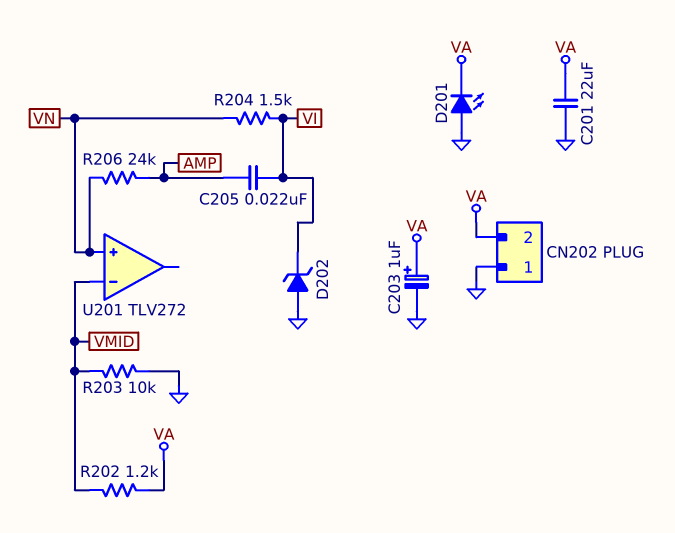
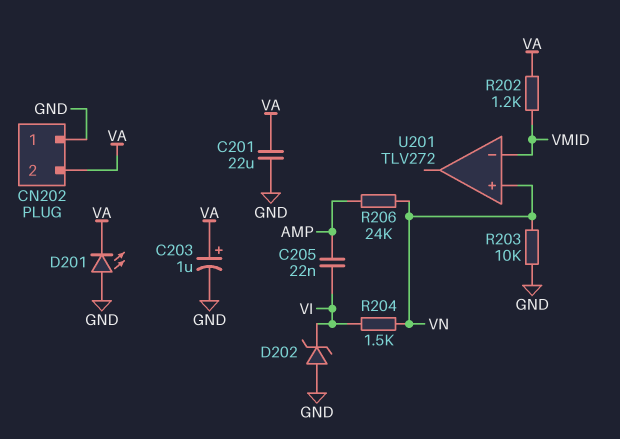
R203: 10k (GND, VMID) -> 10k (GND, VN)

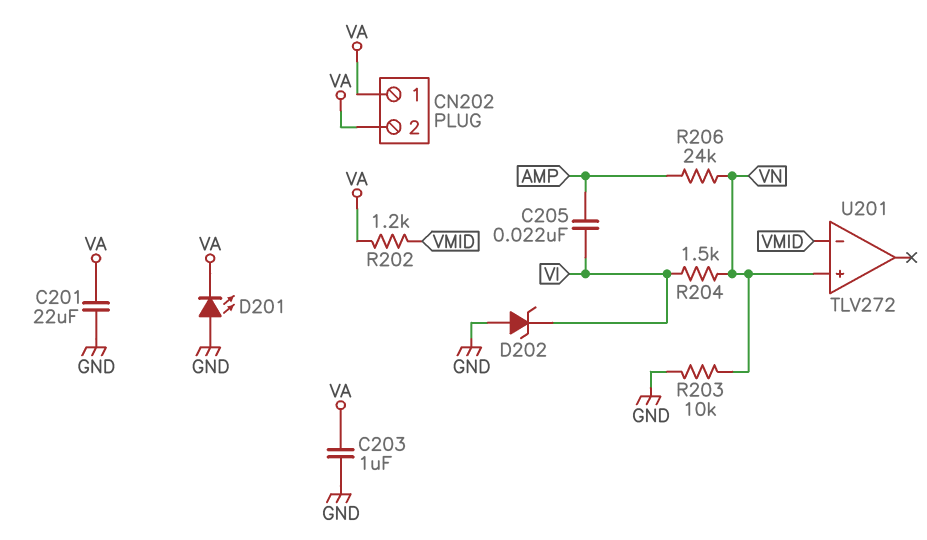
C203: 1uF (plus VA, minus GND) -> 1uF (GND, VA)
CN202 pin 1: GND -> VA

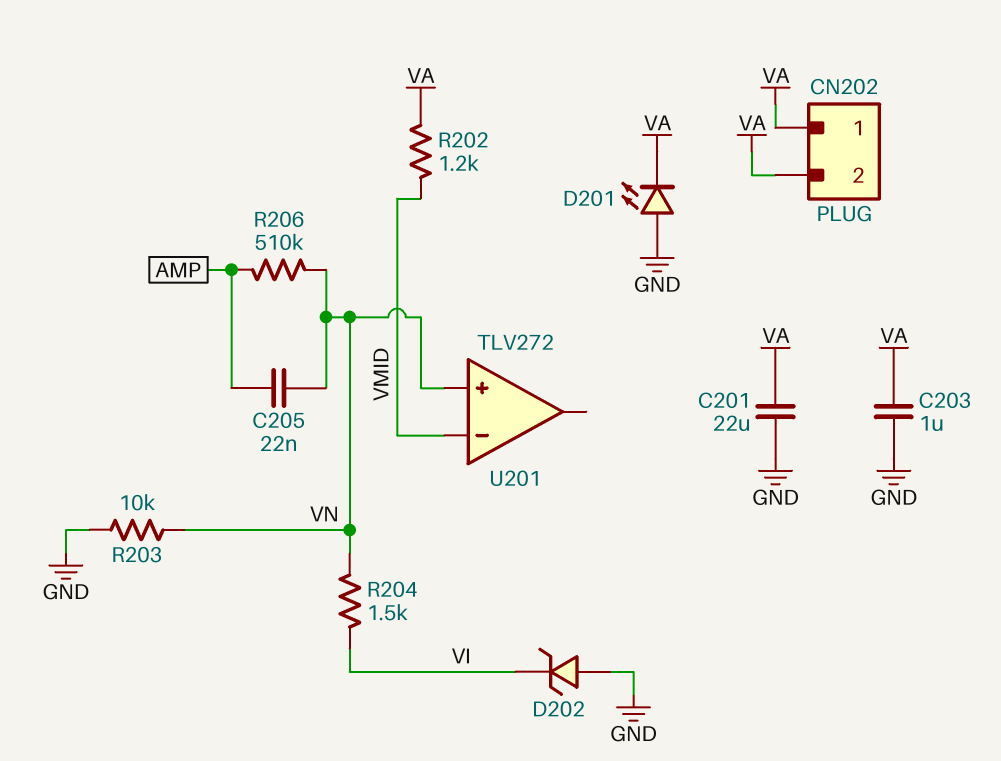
C205: 22nF (AMP, VI) -> 22nF (AMP, VN)
R206: 24k (AMP, VN) -> 510k (AMP, VN)

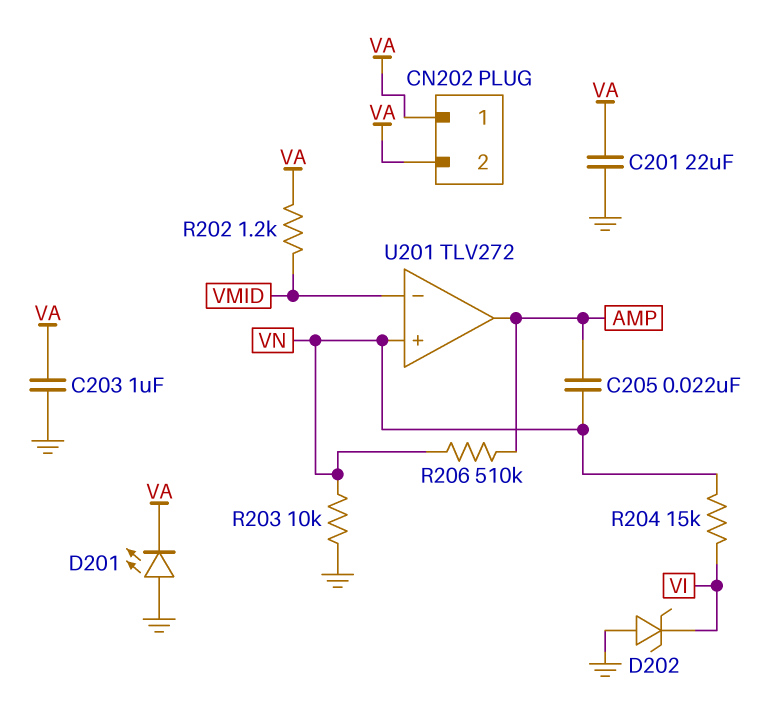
R204: 1.5k (VI, VN) -> 15k (VI, VN)
U201 pin out: none -> AMP

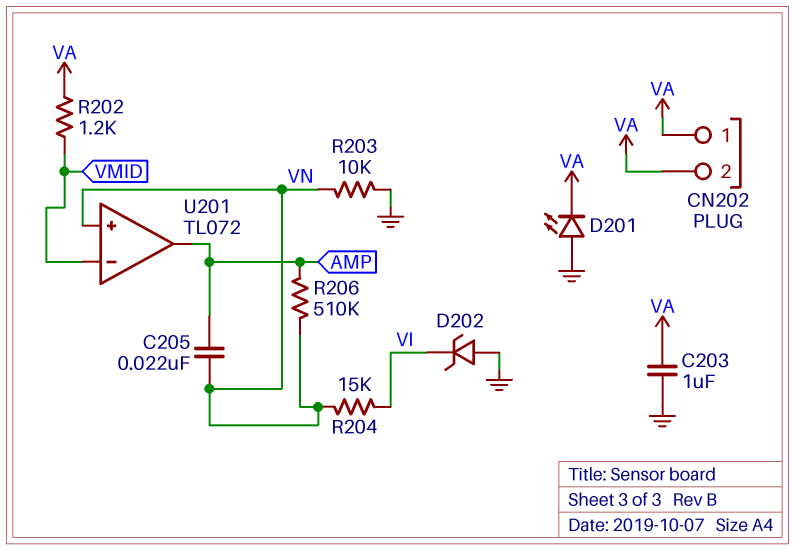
C201: 22uF (GND, VA) -> none
U201: TLV272 -> TL072

